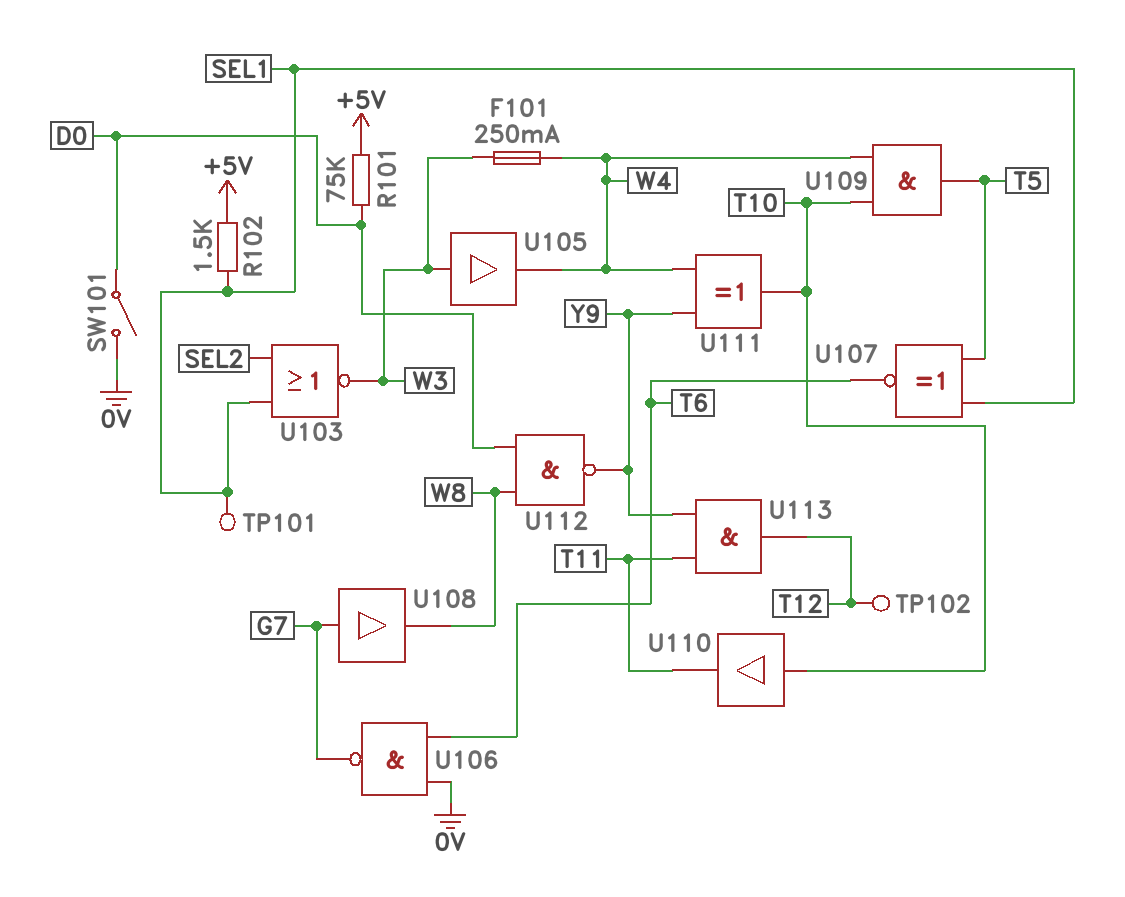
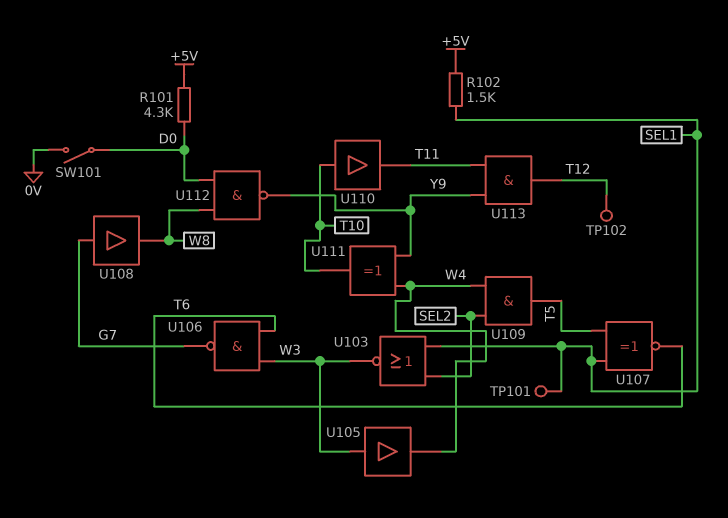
F101: 250mA (W3, W4) -> none
R101: 75k (+5V, D0) -> 4.3k (+5V, D0)
U106: NAND (in 0V, in T6, out G7) -> NAND (in T6, in W3, out G7)
U109: AND (in T10, in W4, out T5) -> AND (in SEL2, in W4, out T5)

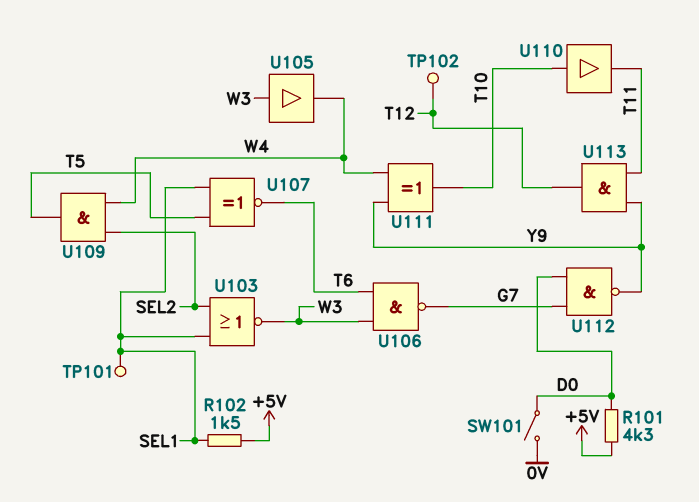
U108: buffer (in G7, out W8) -> none
U112: NAND (in D0, in W8, out Y9) -> NAND (in D0, in G7, out Y9)

